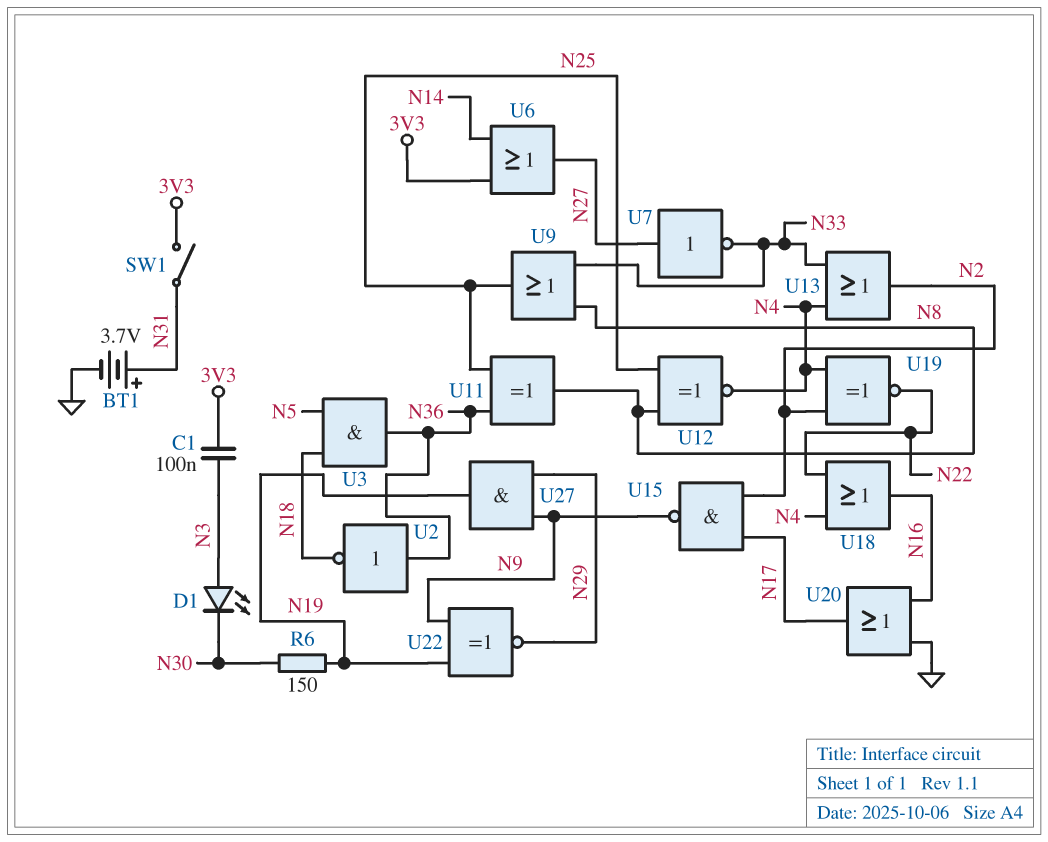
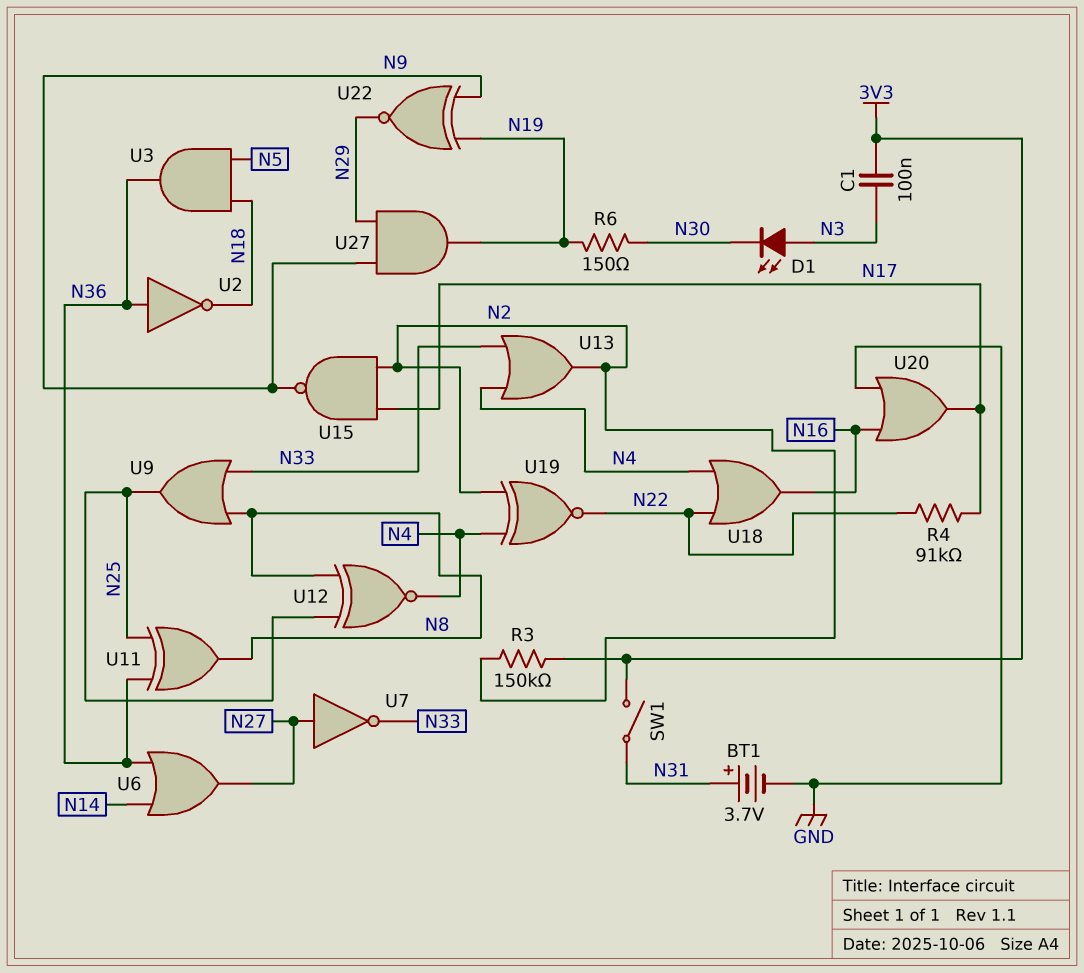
R3: none -> 150k (3V3, N2)
R4: none -> 91k (N17, N22)
U6: OR (in 3V3, in N14, out N27) -> OR (in N14, in N36, out N27)

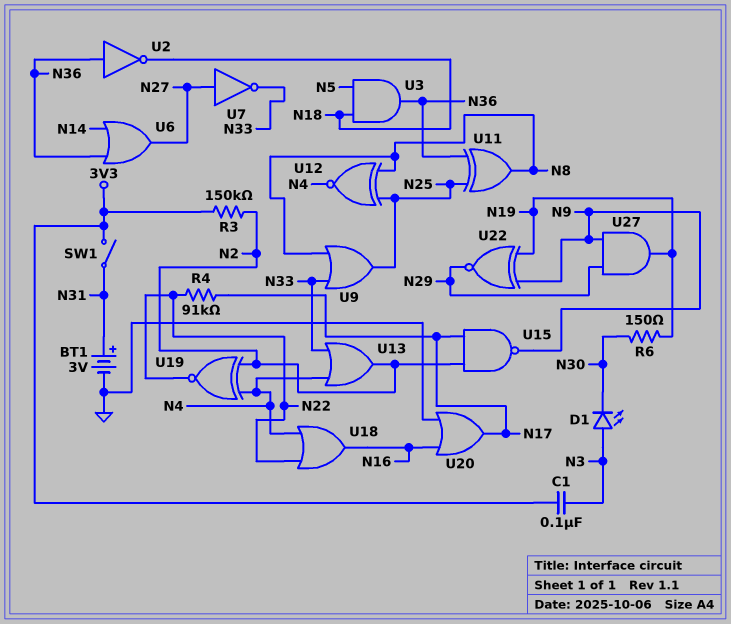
BT1: 3.7V (plus N31, minus GND) -> 3V (plus N31, minus GND)

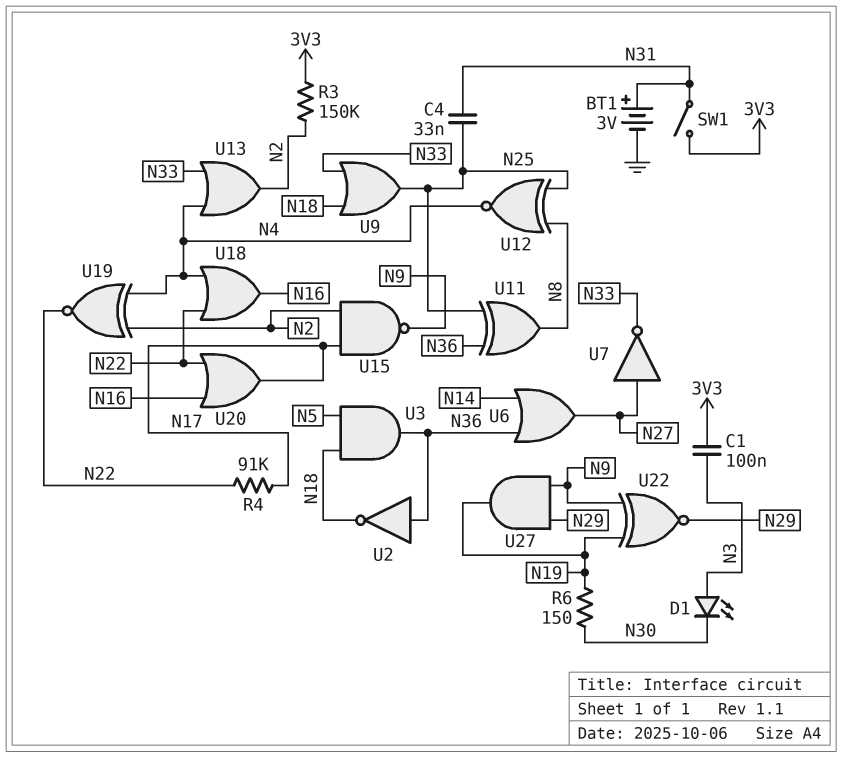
C4: none -> 33nF (N25, N31)
U9: OR (in N8, in N33, out N25) -> OR (in N18, in N33, out N25)
U20: OR (in GND, in N16, out N17) -> OR (in N16, in N22, out N17)

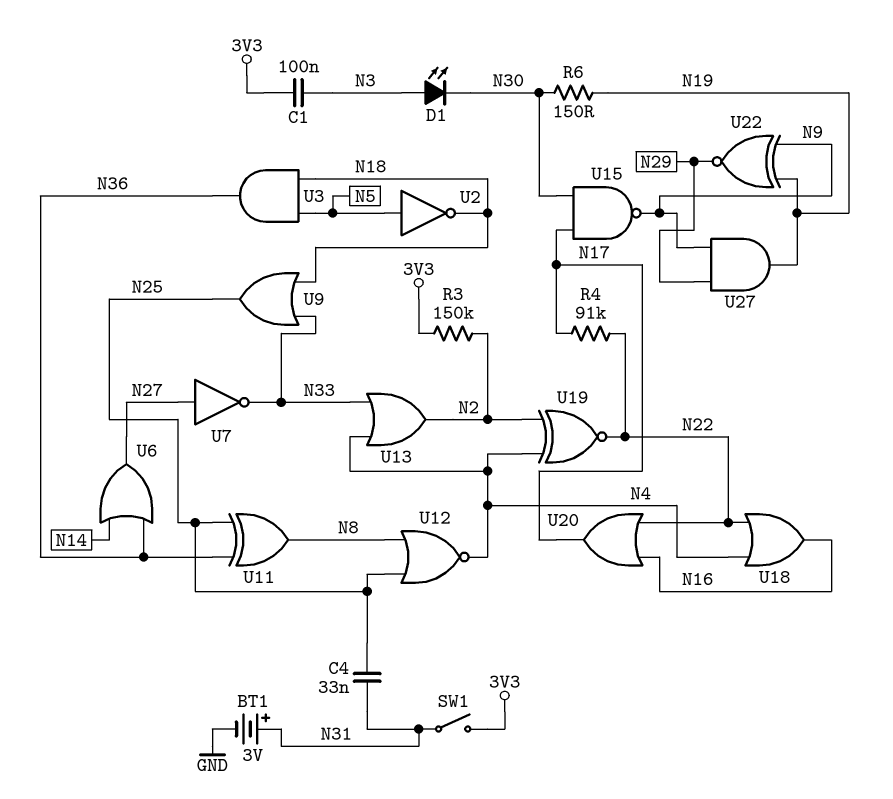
U2: NOT (in N36, out N18) -> NOT (in N5, out N18)
U12: XNOR (in N8, in N25, out N4) -> NOR (in N8, in N25, out N4)
U15: NAND (in N2, in N17, out N9) -> NAND (in N17, in N30, out N9)

